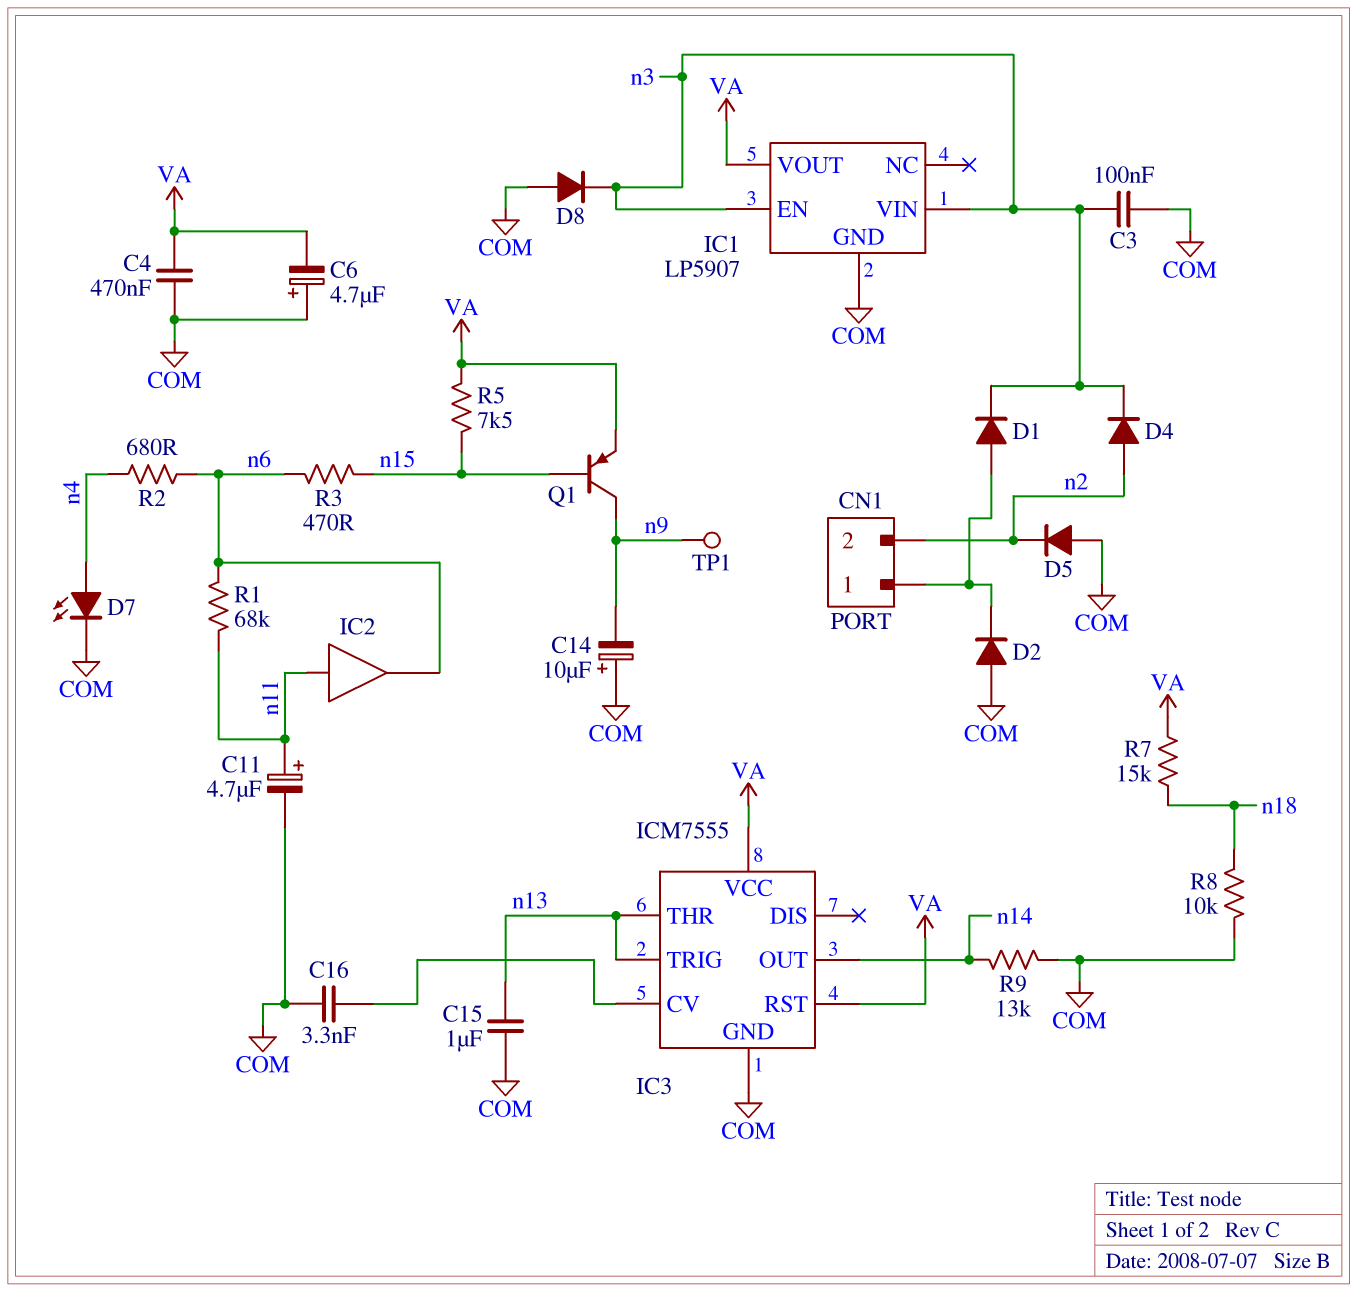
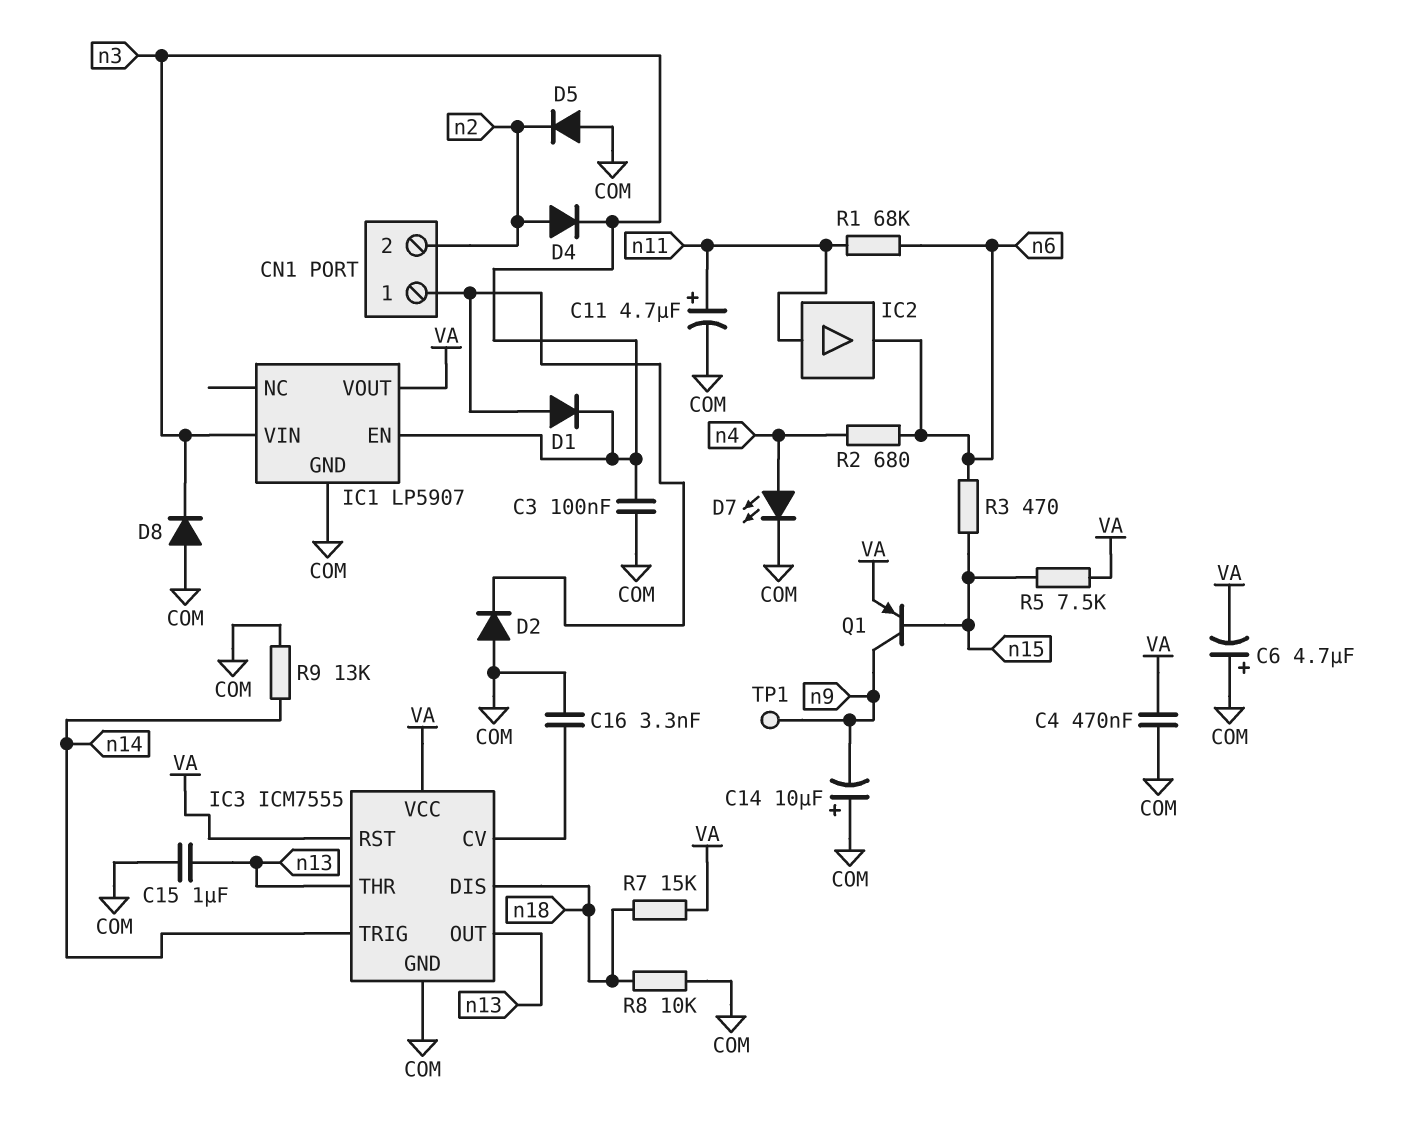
IC3 pin DIS: none -> n18
IC3 pin OUT: n14 -> n13
IC3 pin TRIG: n13 -> n14

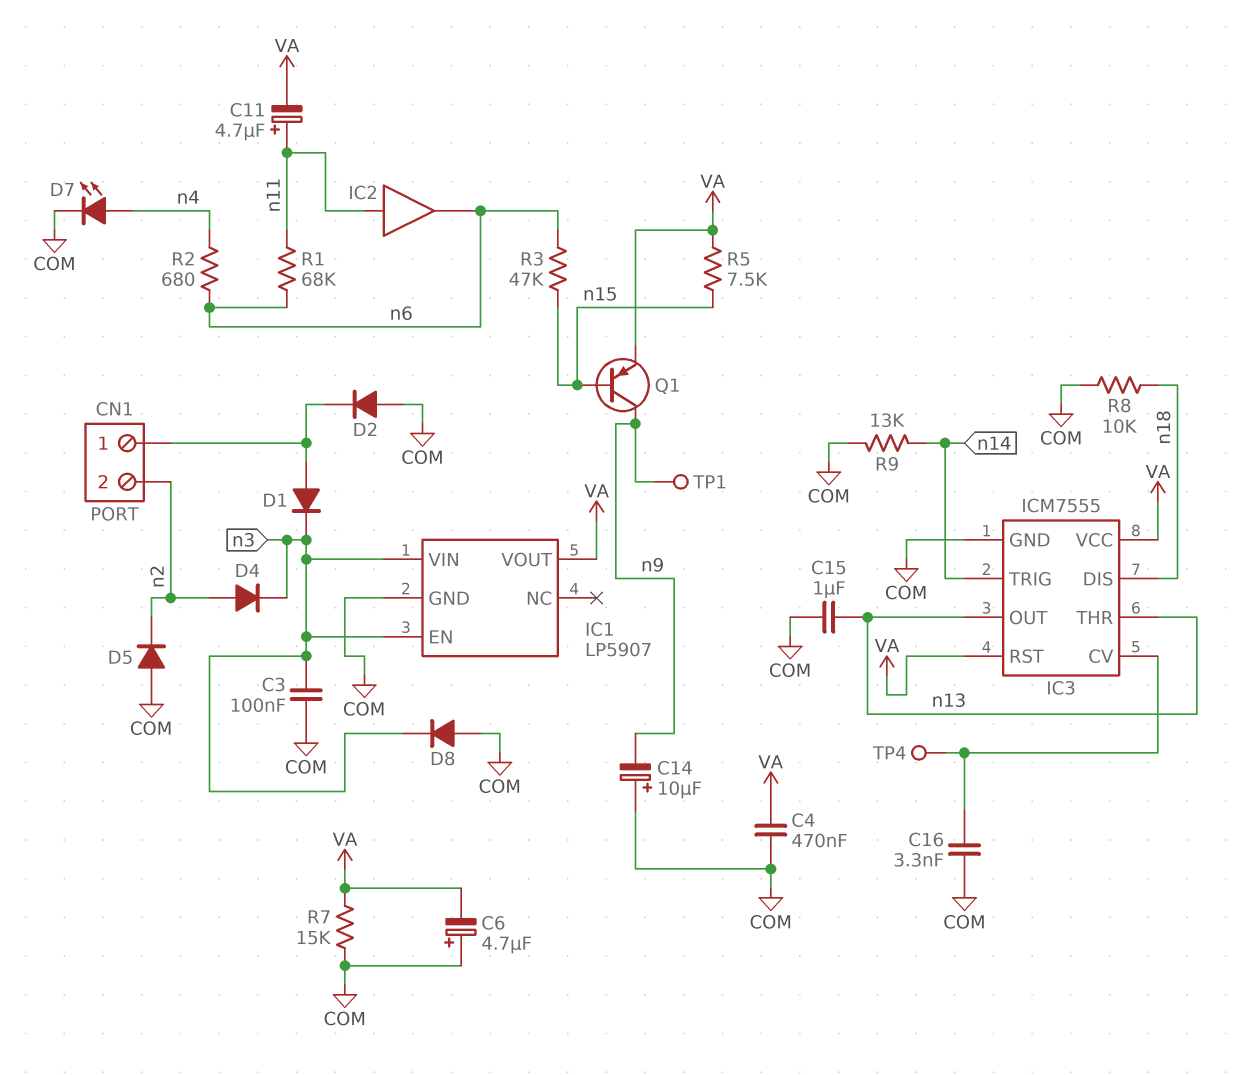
C11: 4.7uF (plus n11, minus COM) -> 4.7uF (plus n11, minus VA)
R3: 470 (n6, n15) -> 47k (n6, n15)
R7: 15k (VA, n18) -> 15k (COM, VA)
TP4: none -> test point (IC3/CV)

